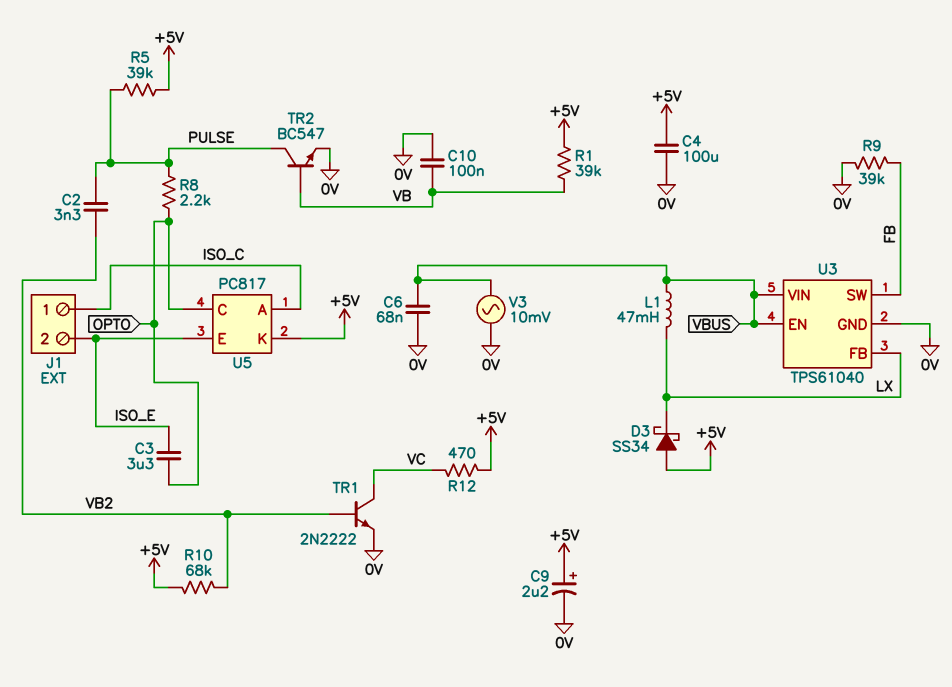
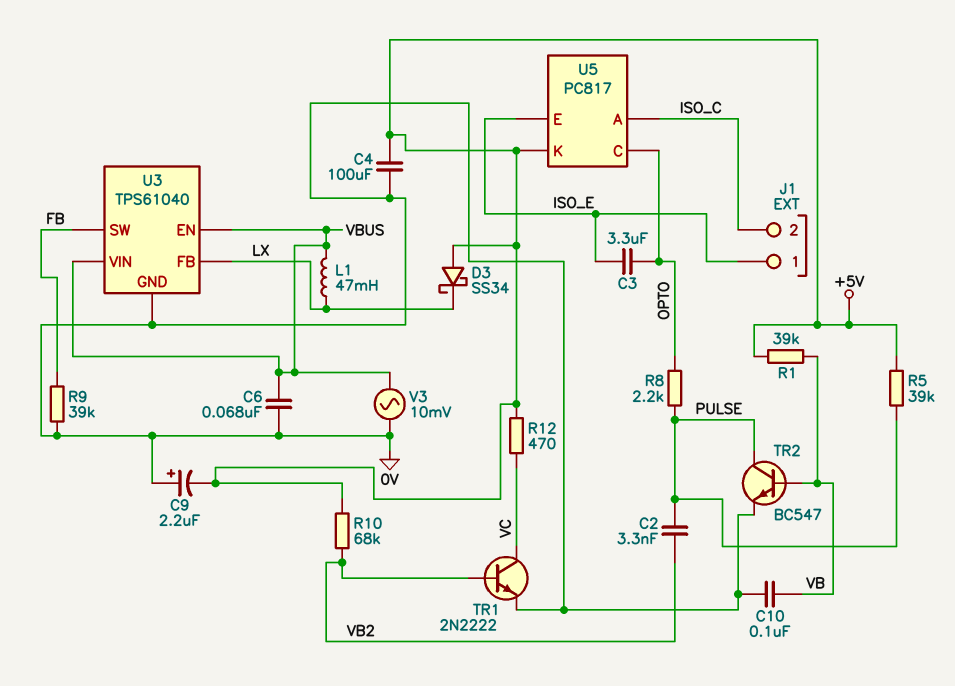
C9: 2.2uF (plus +5V, minus 0V) -> 2.2uF (plus 0V, minus +5V)
J1 pin 1: ISO_C -> ISO_E
J1 pin 2: ISO_E -> ISO_C

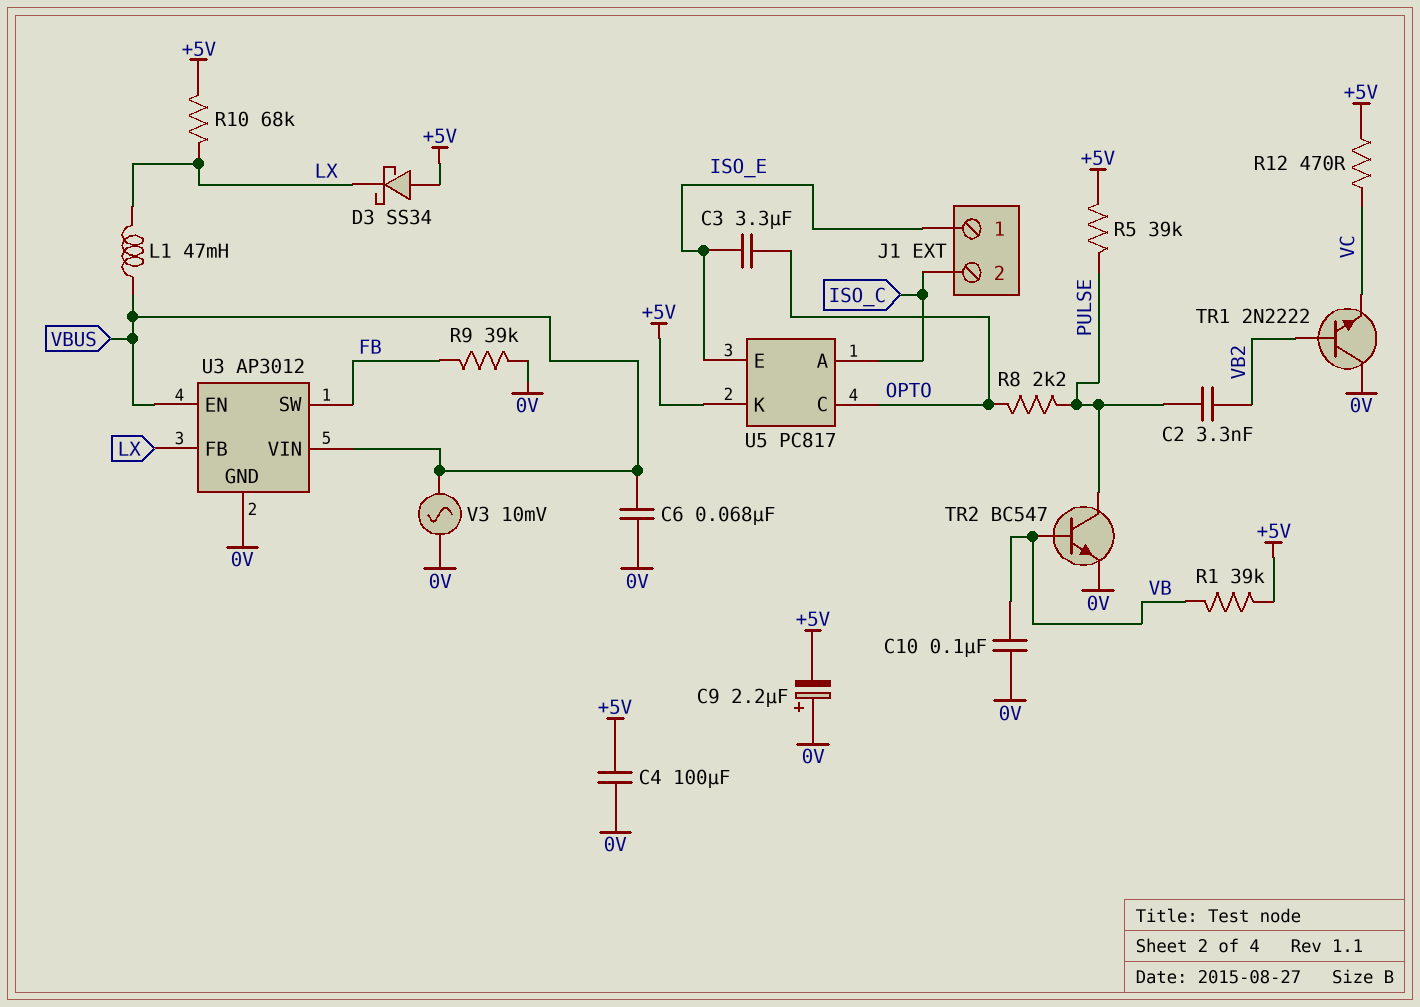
R10: 68k (+5V, VB2) -> 68k (+5V, LX)
TR1: NPN 2N2222 (B VB2, C VC, E 0V) -> NPN 2N2222 (B VB2, C 0V, E VC)
U3: TPS61040 -> AP3012

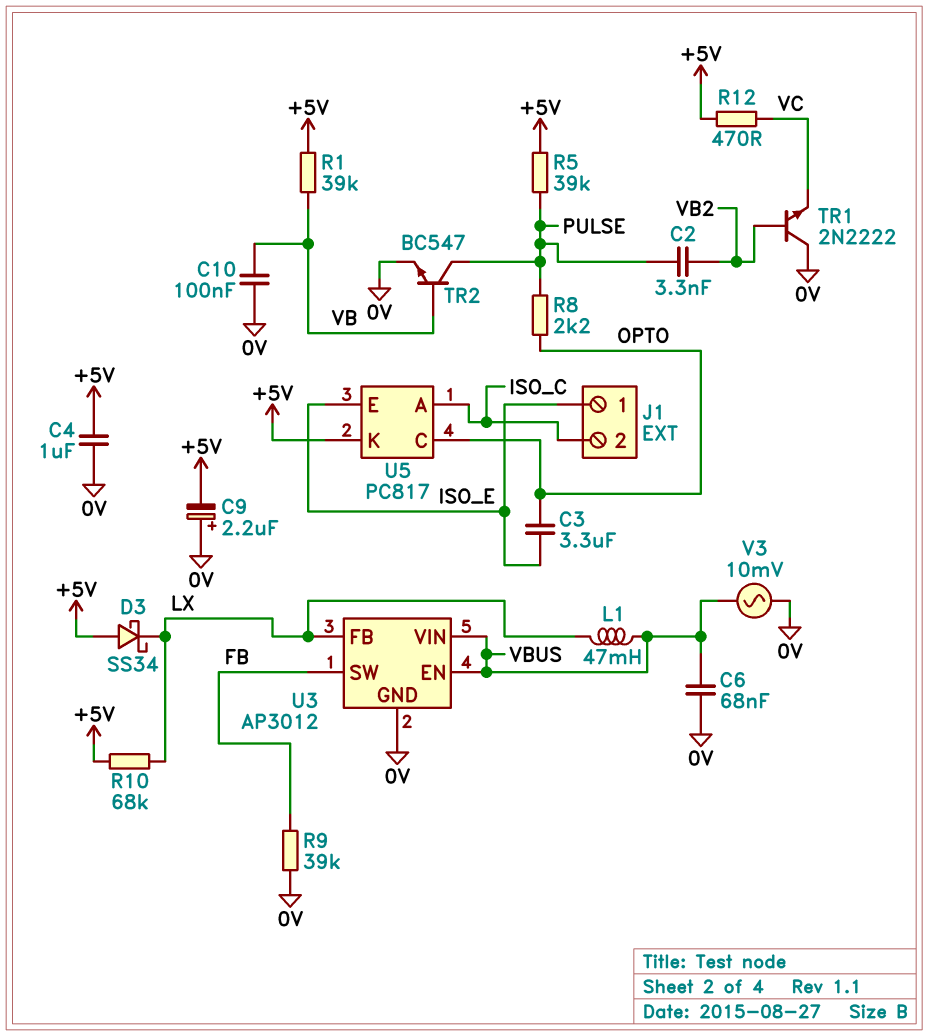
C4: 100uF (+5V, 0V) -> 1uF (+5V, 0V)

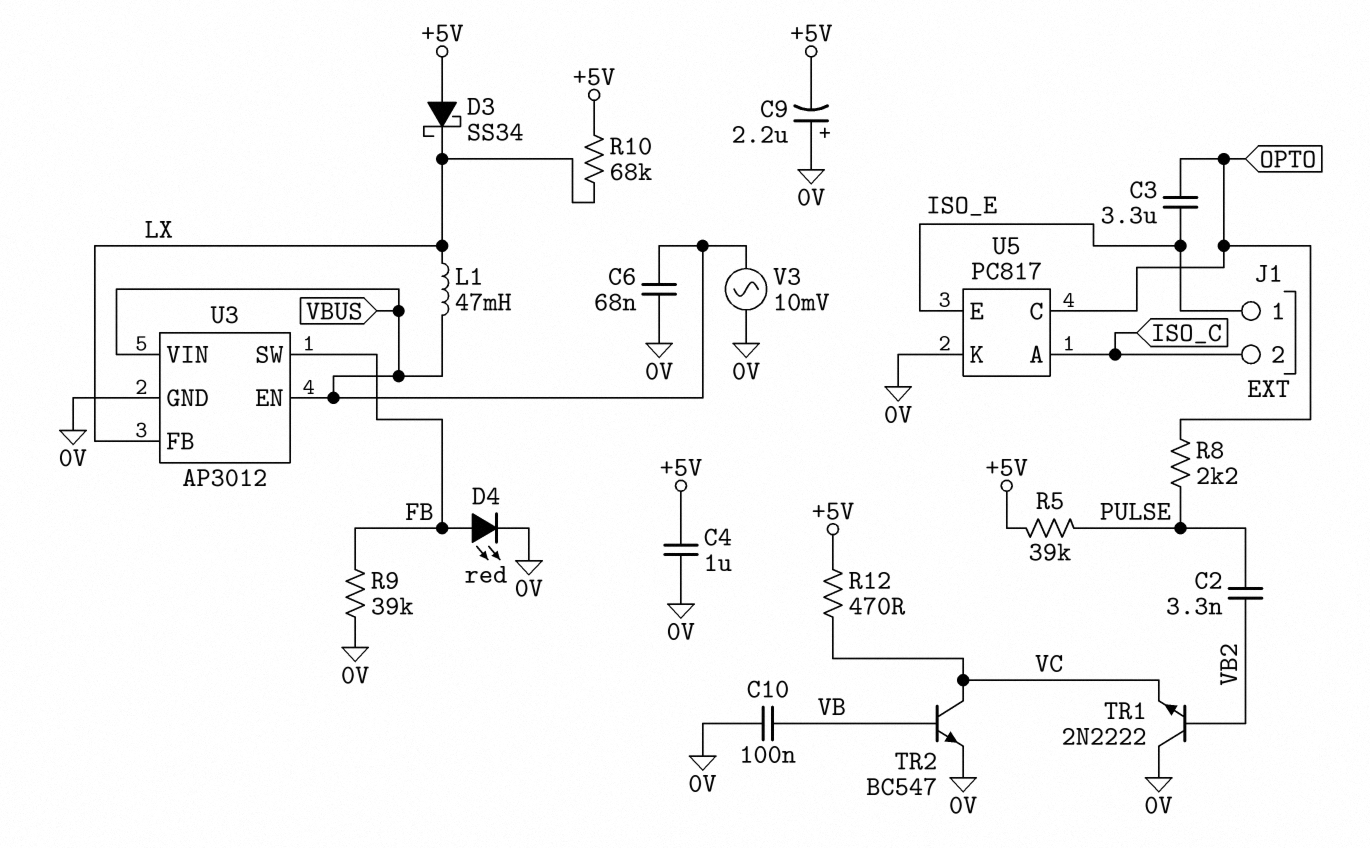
D4: none -> LED red (A FB, K 0V)
R1: 39k (+5V, VB) -> none
TR2: NPN BC547 (B VB, C PULSE, E 0V) -> NPN BC547 (B VB, C VC, E 0V)
U5 pin K: +5V -> 0V

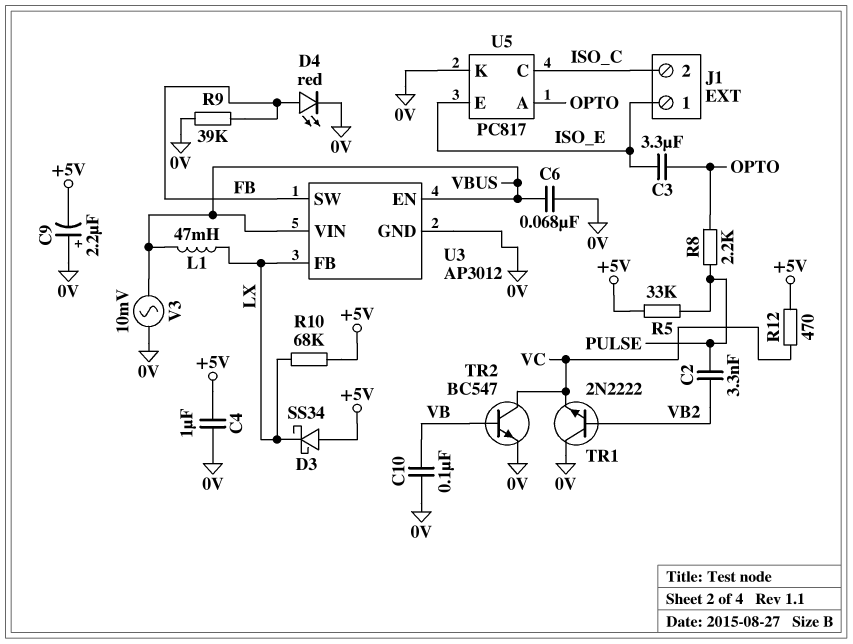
R5: 39k (+5V, PULSE) -> 33k (+5V, PULSE)
U5 pin A: ISO_C -> OPTO
U5 pin C: OPTO -> ISO_C

